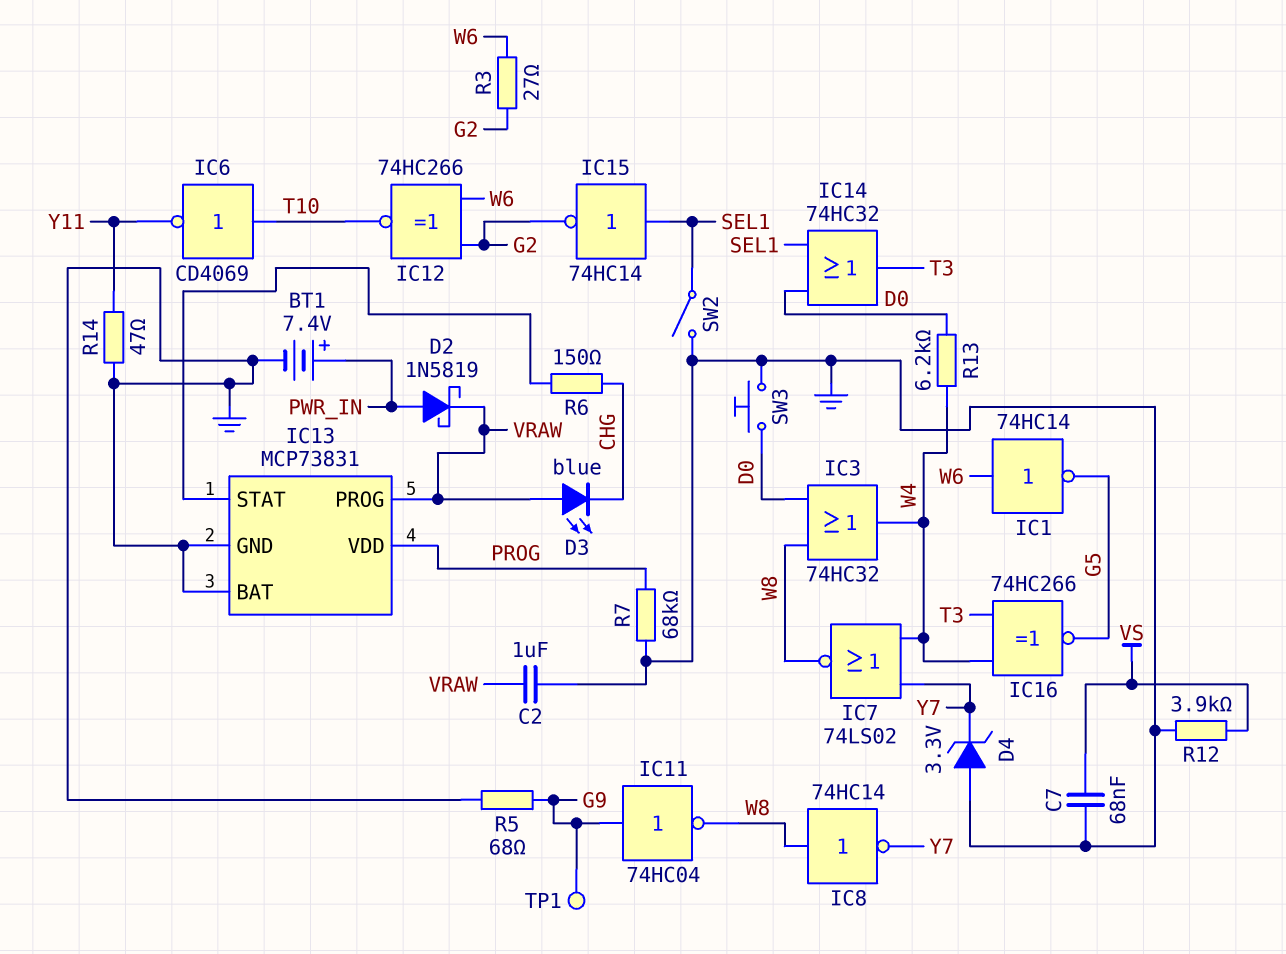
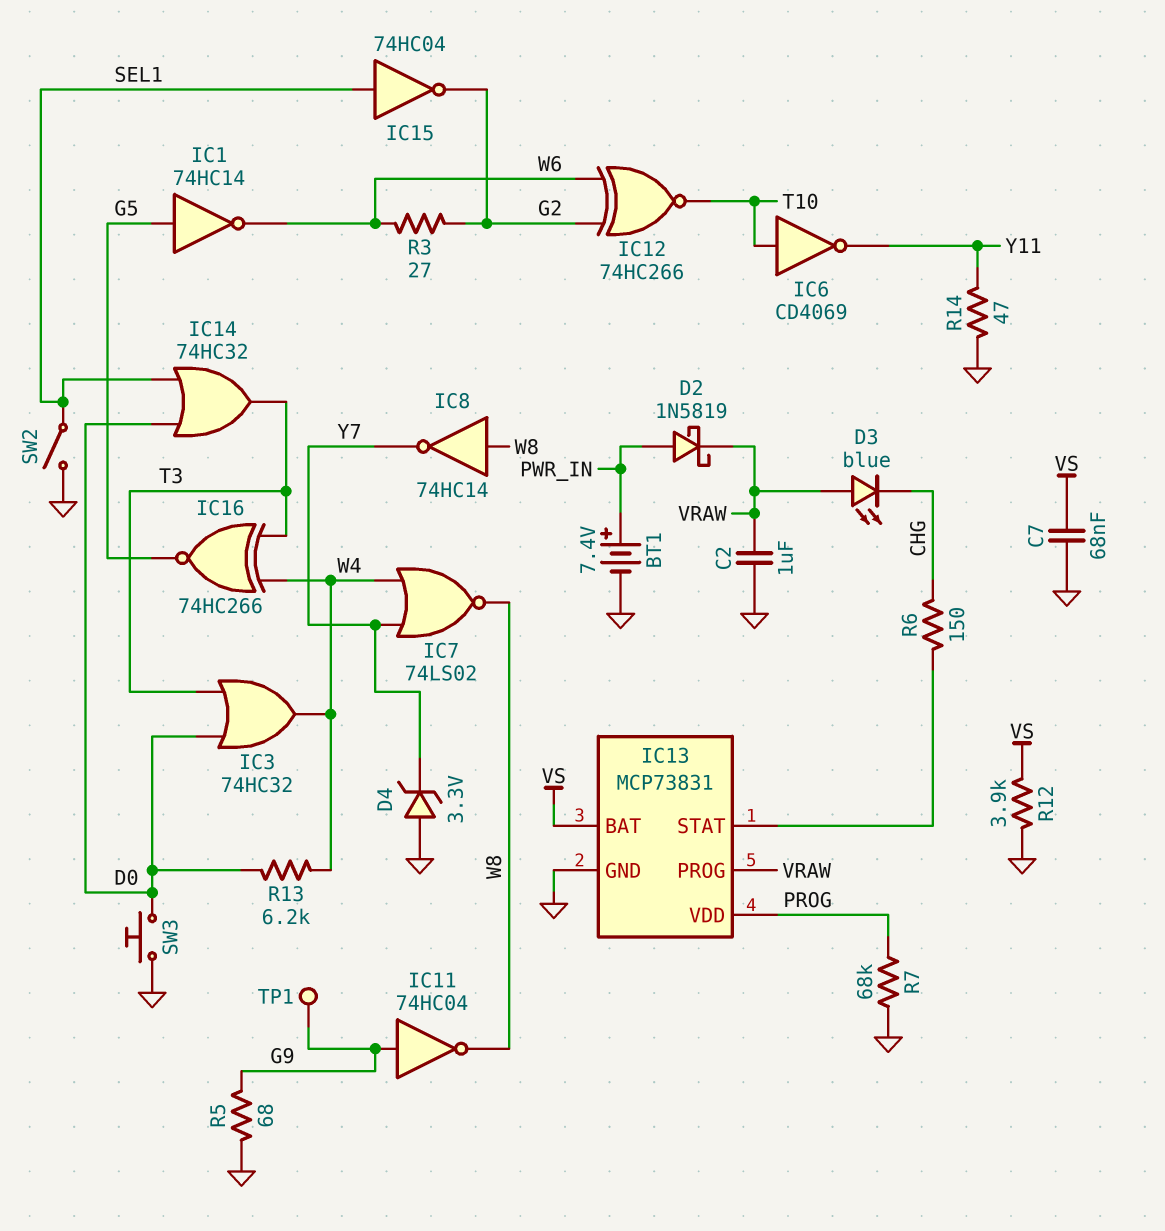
IC1: NOT 74HC14 (in W6, out G5) -> NOT 74HC14 (in G5, out W6)
IC3: OR 74HC32 (in D0, in W8, out W4) -> OR 74HC32 (in D0, in T3, out W4)
IC13 pin BAT: GND -> VS
IC15: NOT 74HC14 (in SEL1, out G2) -> NOT 74HC04 (in SEL1, out G2)

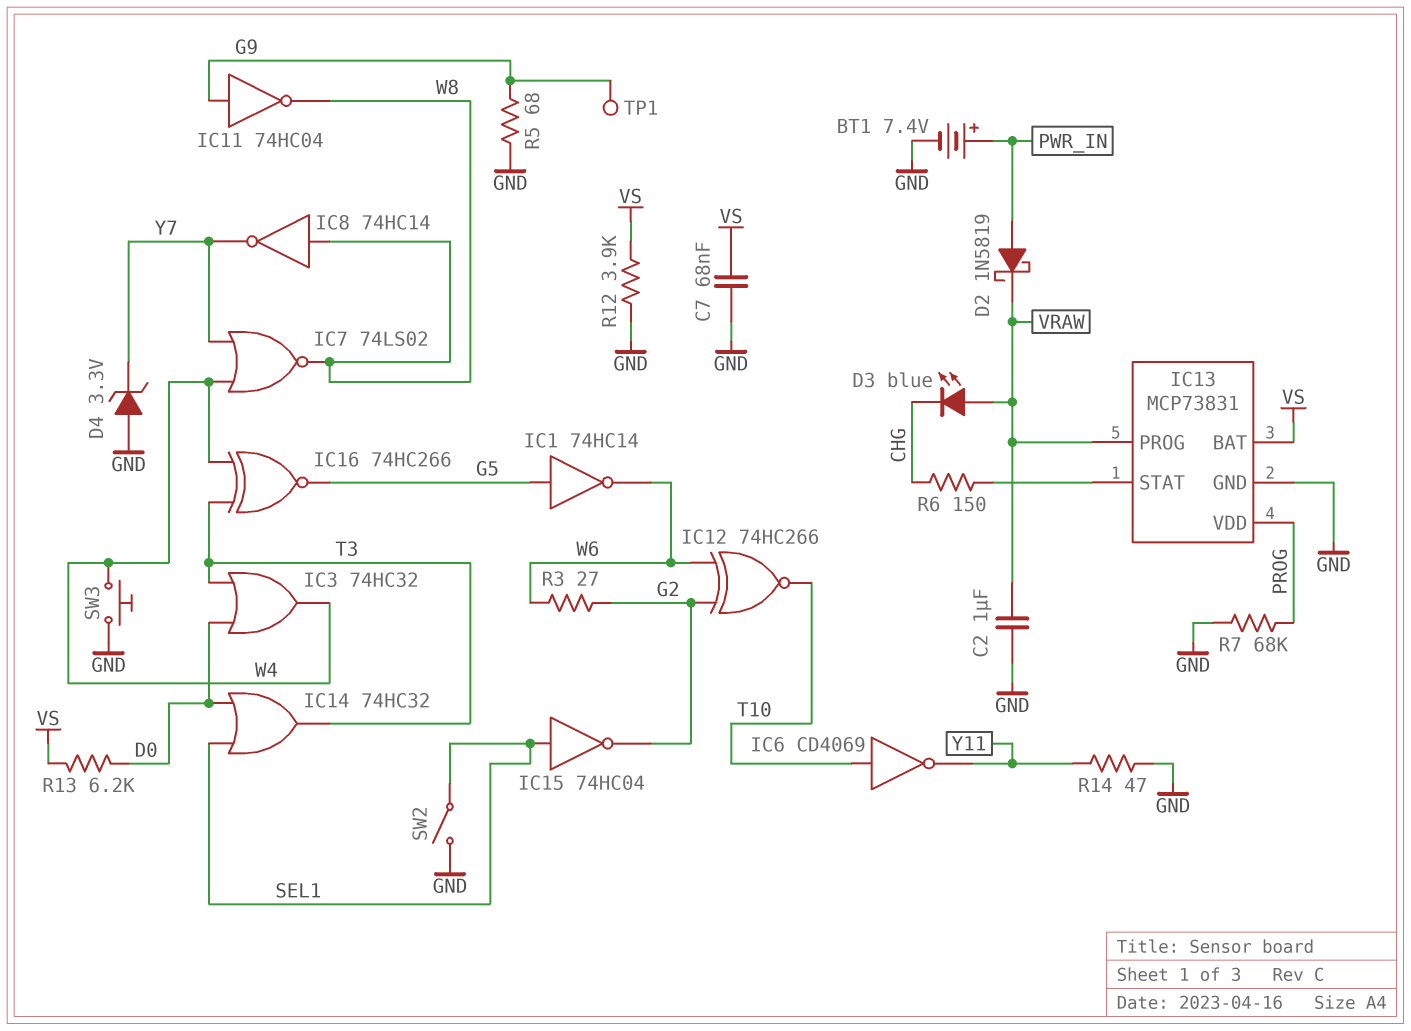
R13: 6.2k (D0, W4) -> 6.2k (D0, VS)
SW3: button (D0, GND) -> button (GND, W4)

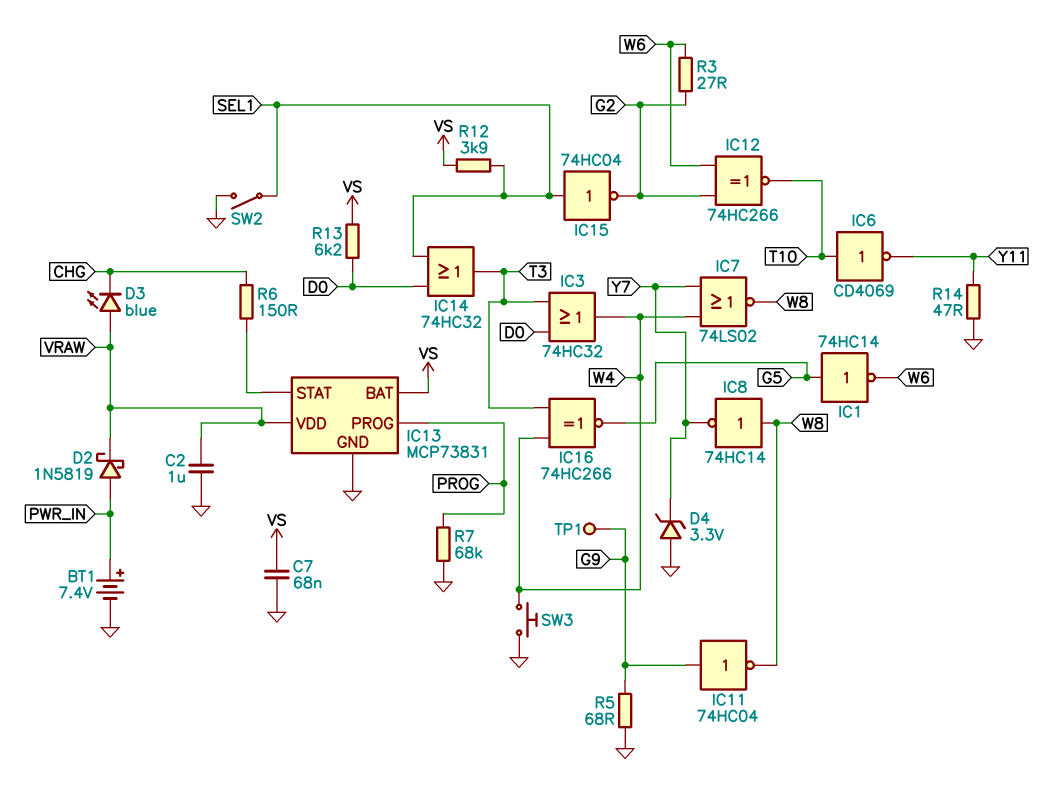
IC13 pin PROG: VRAW -> PROG
IC13 pin VDD: PROG -> VRAW
R12: 3.9k (GND, VS) -> 3.9k (SEL1, VS)

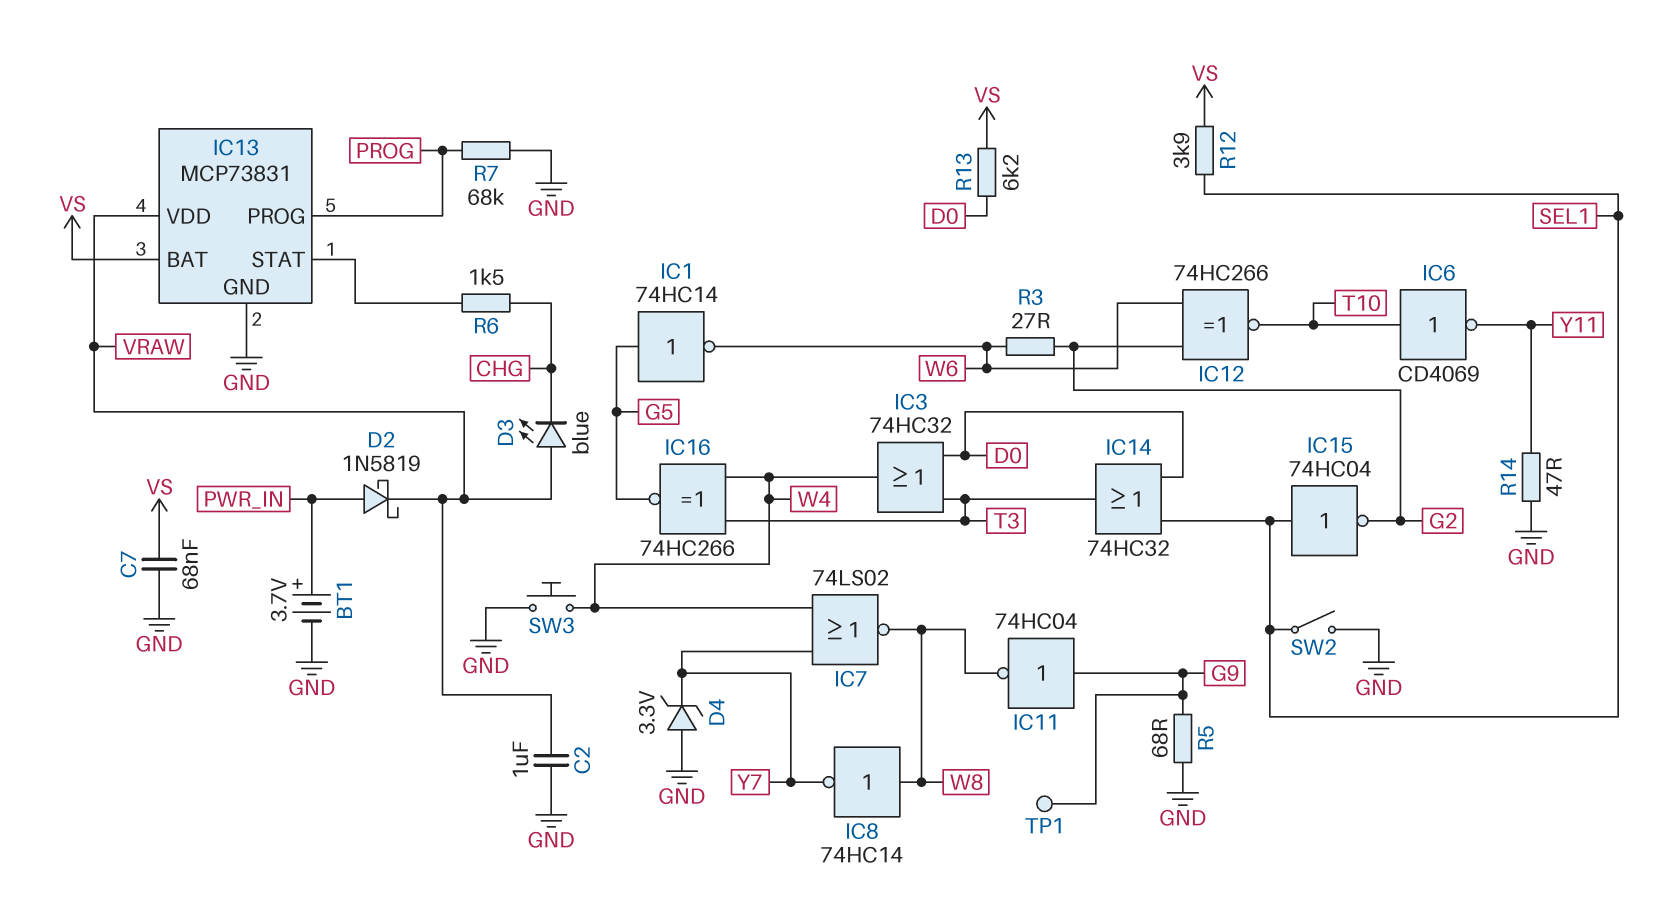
BT1: 7.4V (plus PWR_IN, minus GND) -> 3.7V (plus PWR_IN, minus GND)
R6: 150 (CHG, IC13/STAT) -> 1.5k (CHG, IC13/STAT)

